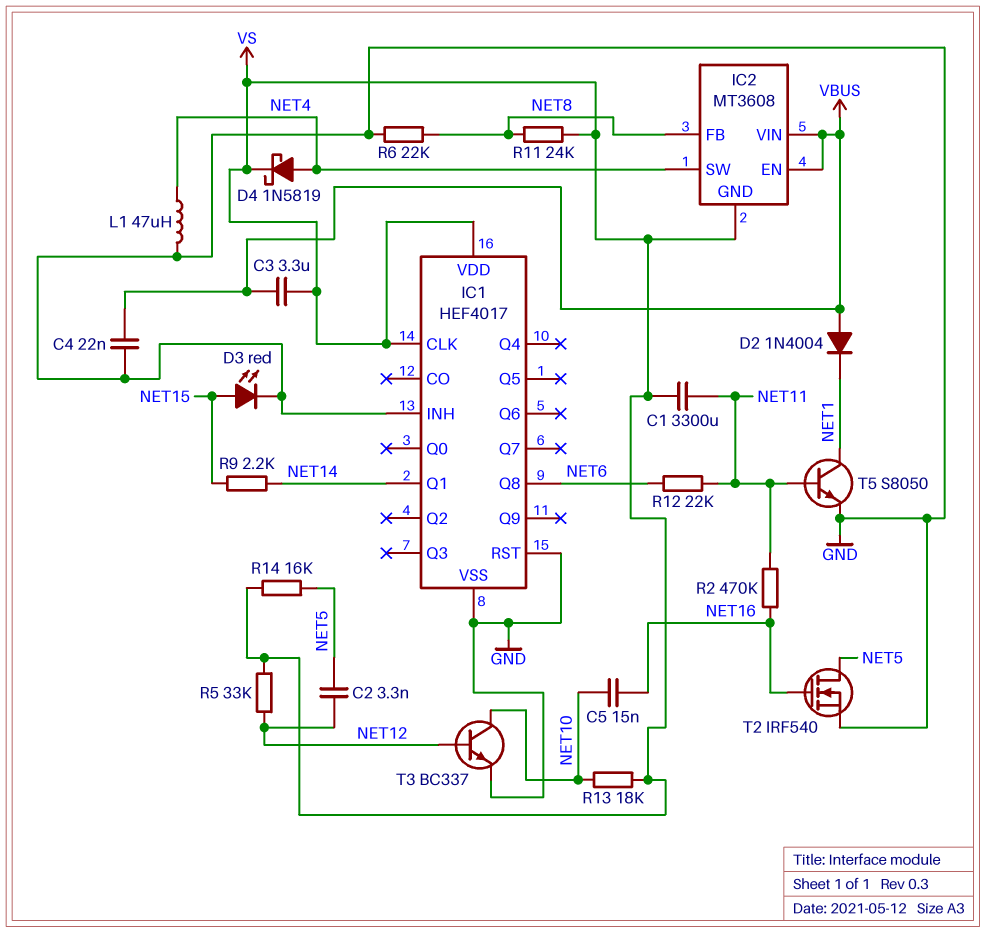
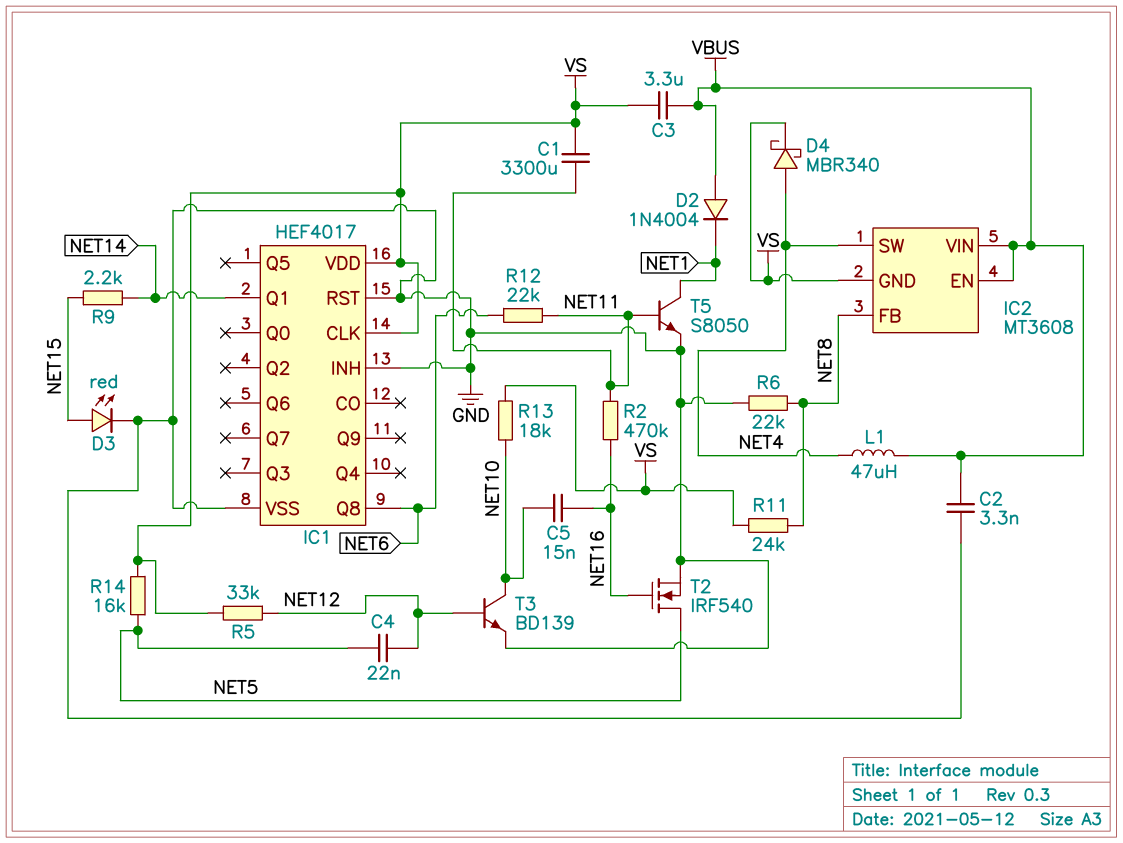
C2: 3.3nF (NET5, NET12) -> 3.3nF (GND, VBUS)
C4: 22nF (GND, VBUS) -> 22nF (NET5, NET12)
D4: schottky 1N5819 (A NET4, K VS) -> schottky MBR340 (A NET4, K VS)
L1: 47uH (GND, NET4) -> 47uH (NET4, VBUS)
T3: NPN BC337 (B NET12, C NET10, E GND) -> NPN BD139 (B NET12, C NET10, E GND)

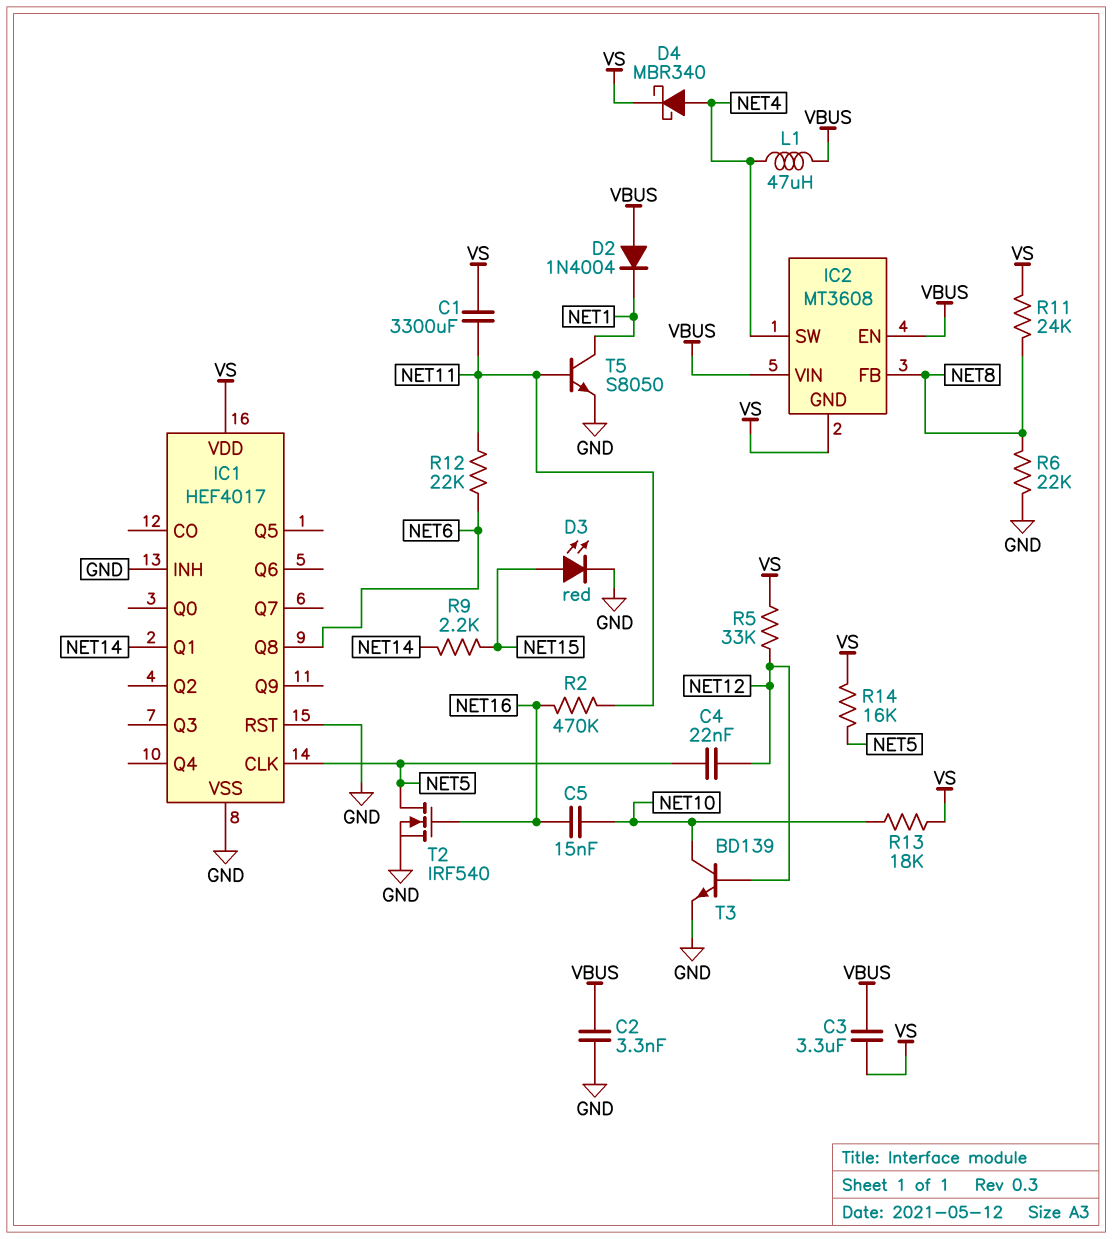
IC1 pin CLK: VS -> NET5

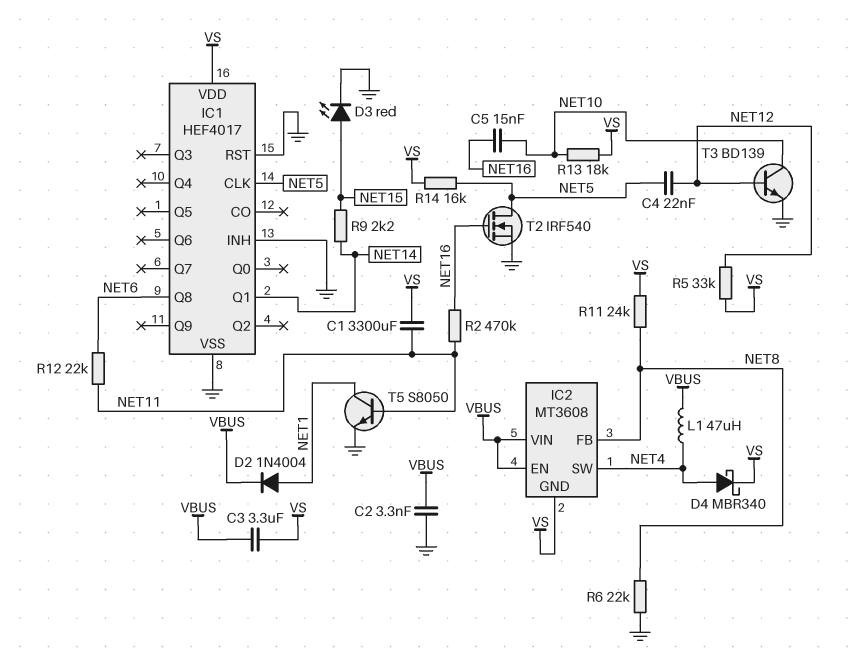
D2: diode 1N4004 (A VBUS, K NET1) -> diode 1N4004 (A NET1, K VBUS)

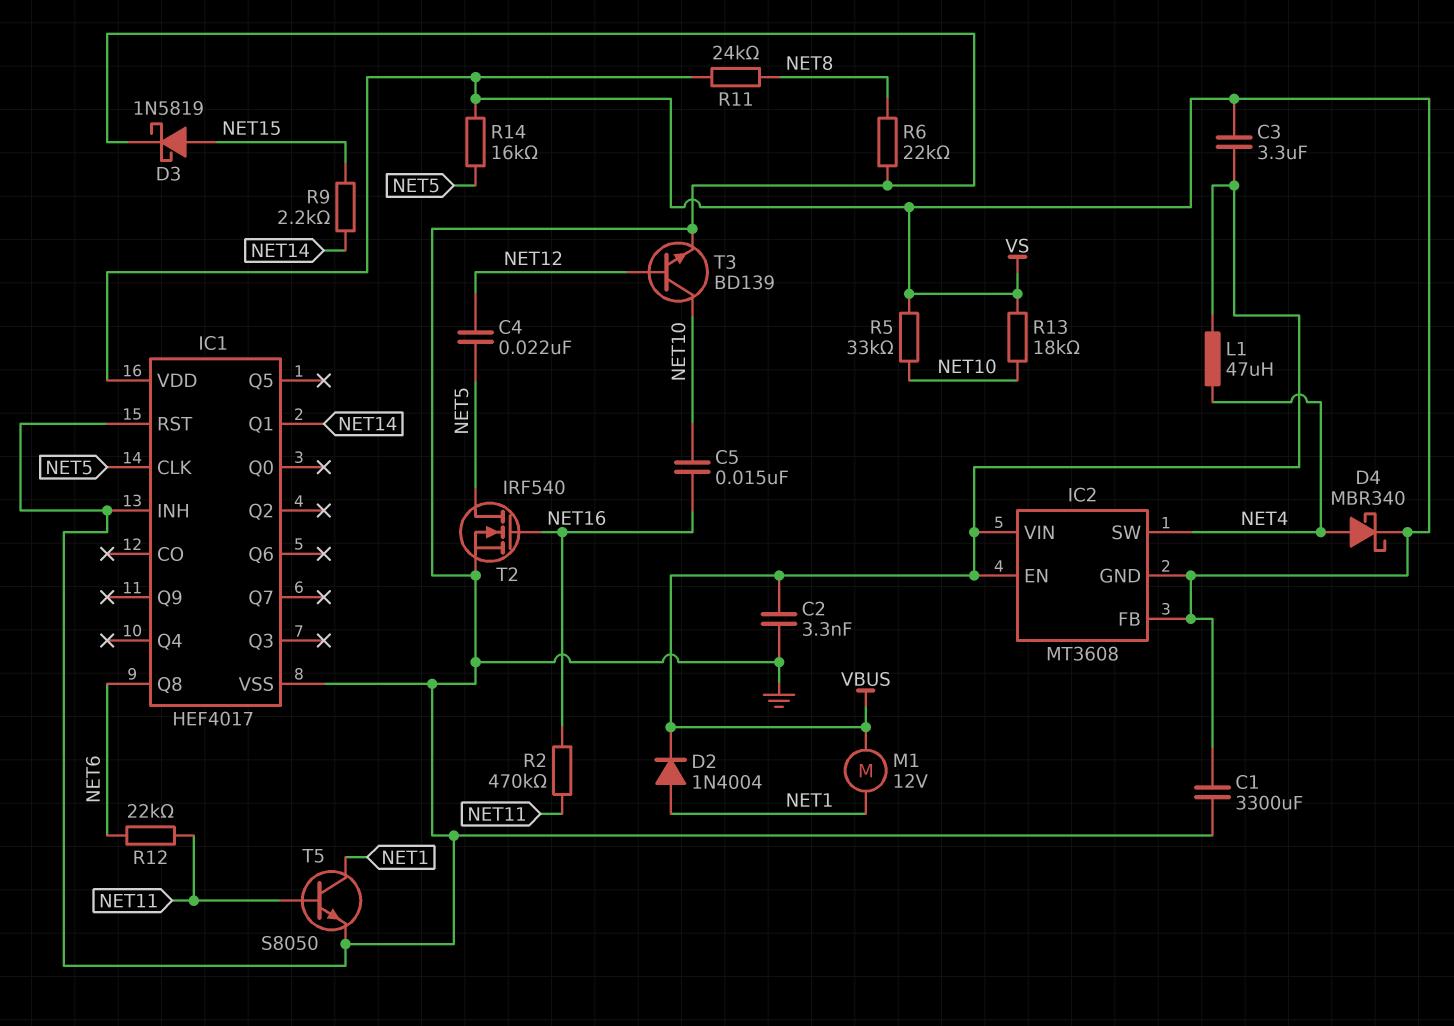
C1: 3300uF (NET11, VS) -> 3300uF (GND, VS)
D3: LED red (A NET15, K GND) -> schottky 1N5819 (A NET15, K GND)
IC2 pin FB: NET8 -> VS
M1: none -> motor 12V (NET1, VBUS)
R5: 33k (NET12, VS) -> 33k (NET10, VS)

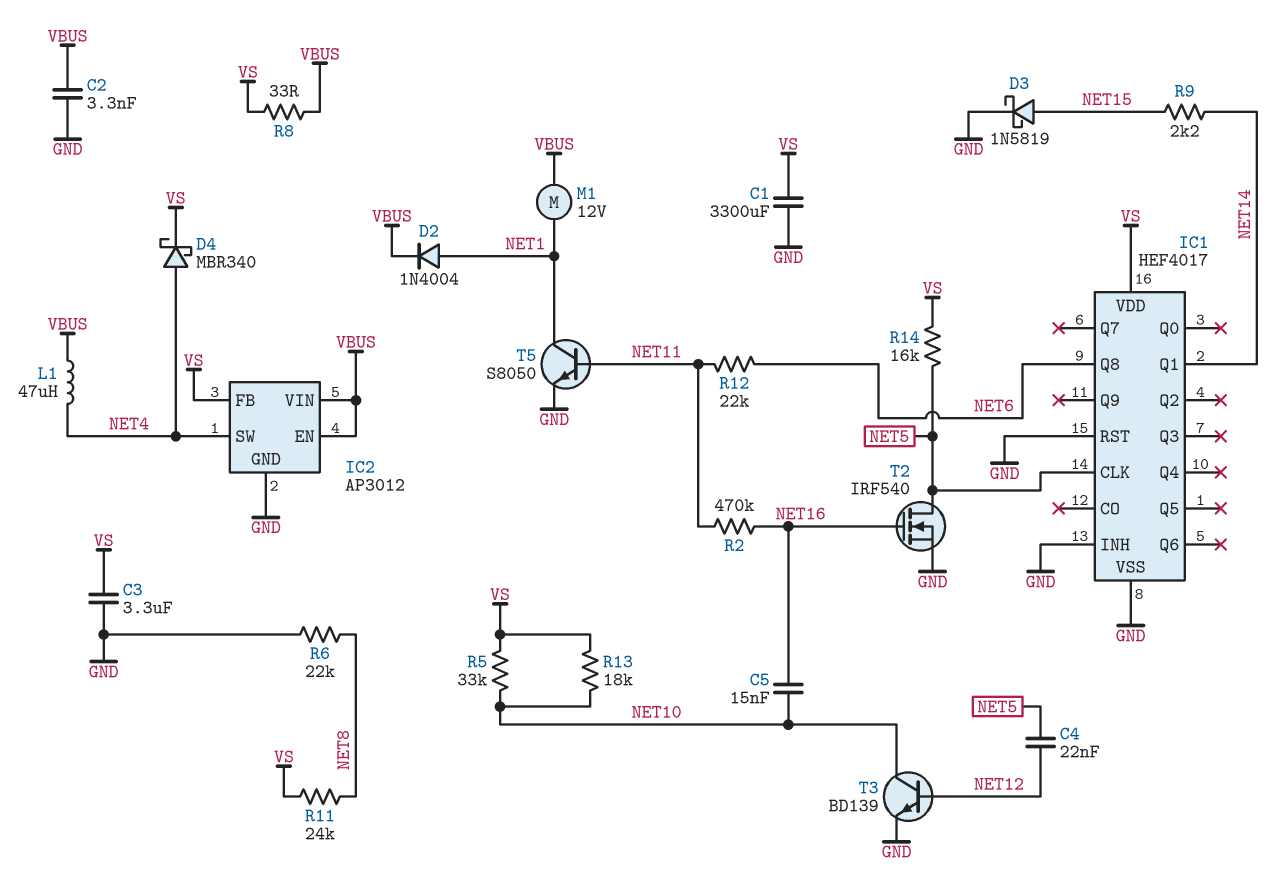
C3: 3.3uF (VBUS, VS) -> 3.3uF (GND, VS)
IC2: MT3608 -> AP3012
IC2 pin GND: VS -> GND
R8: none -> 33 (VBUS, VS)

